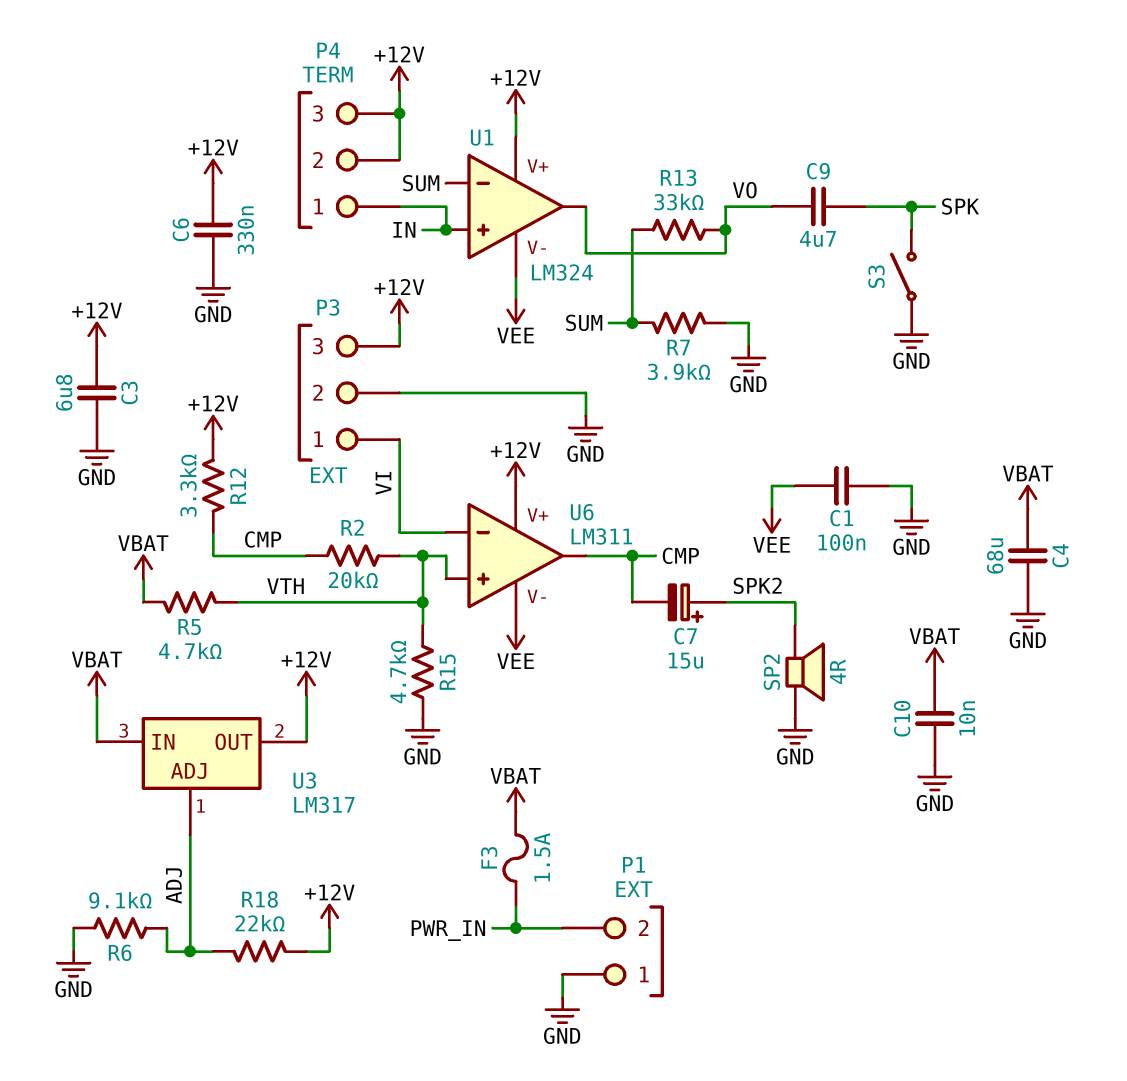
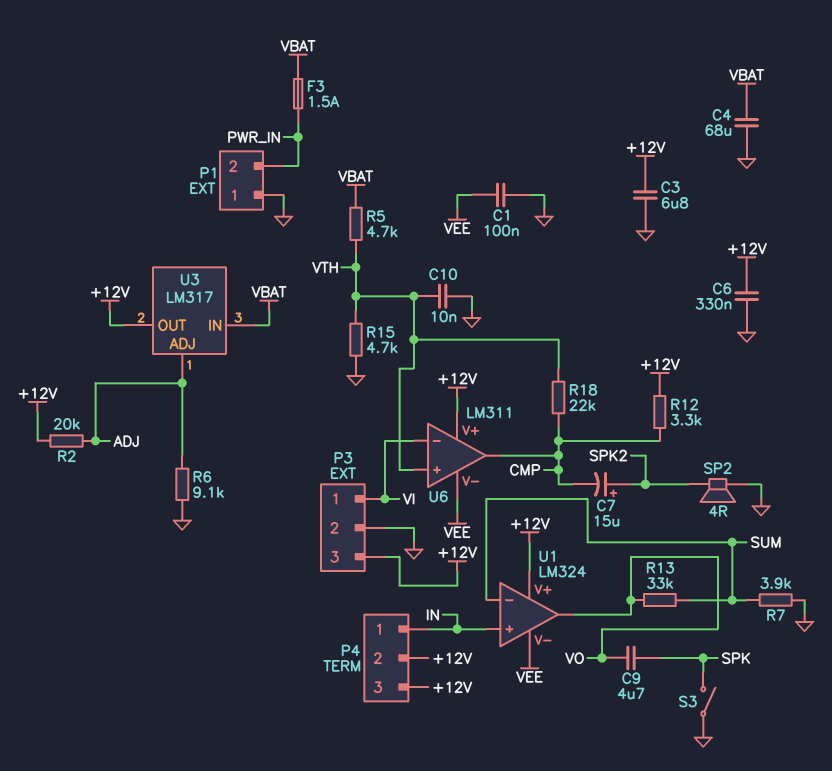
C10: 10nF (GND, VBAT) -> 10nF (GND, VTH)
R2: 20k (CMP, VTH) -> 20k (+12V, ADJ)
R18: 22k (+12V, ADJ) -> 22k (CMP, VTH)

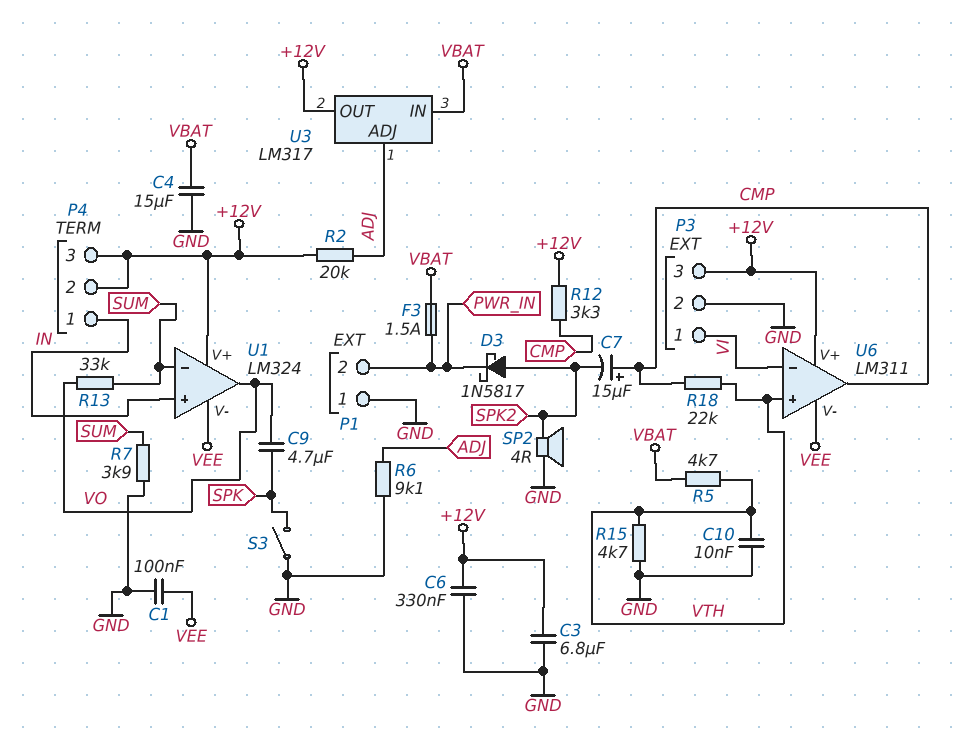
C4: 68uF (GND, VBAT) -> 15uF (GND, VBAT)
C7: 15uF (plus SPK2, minus CMP) -> 15uF (plus CMP, minus SPK2)
D3: none -> schottky 1N5817 (A SPK2, K PWR_IN)

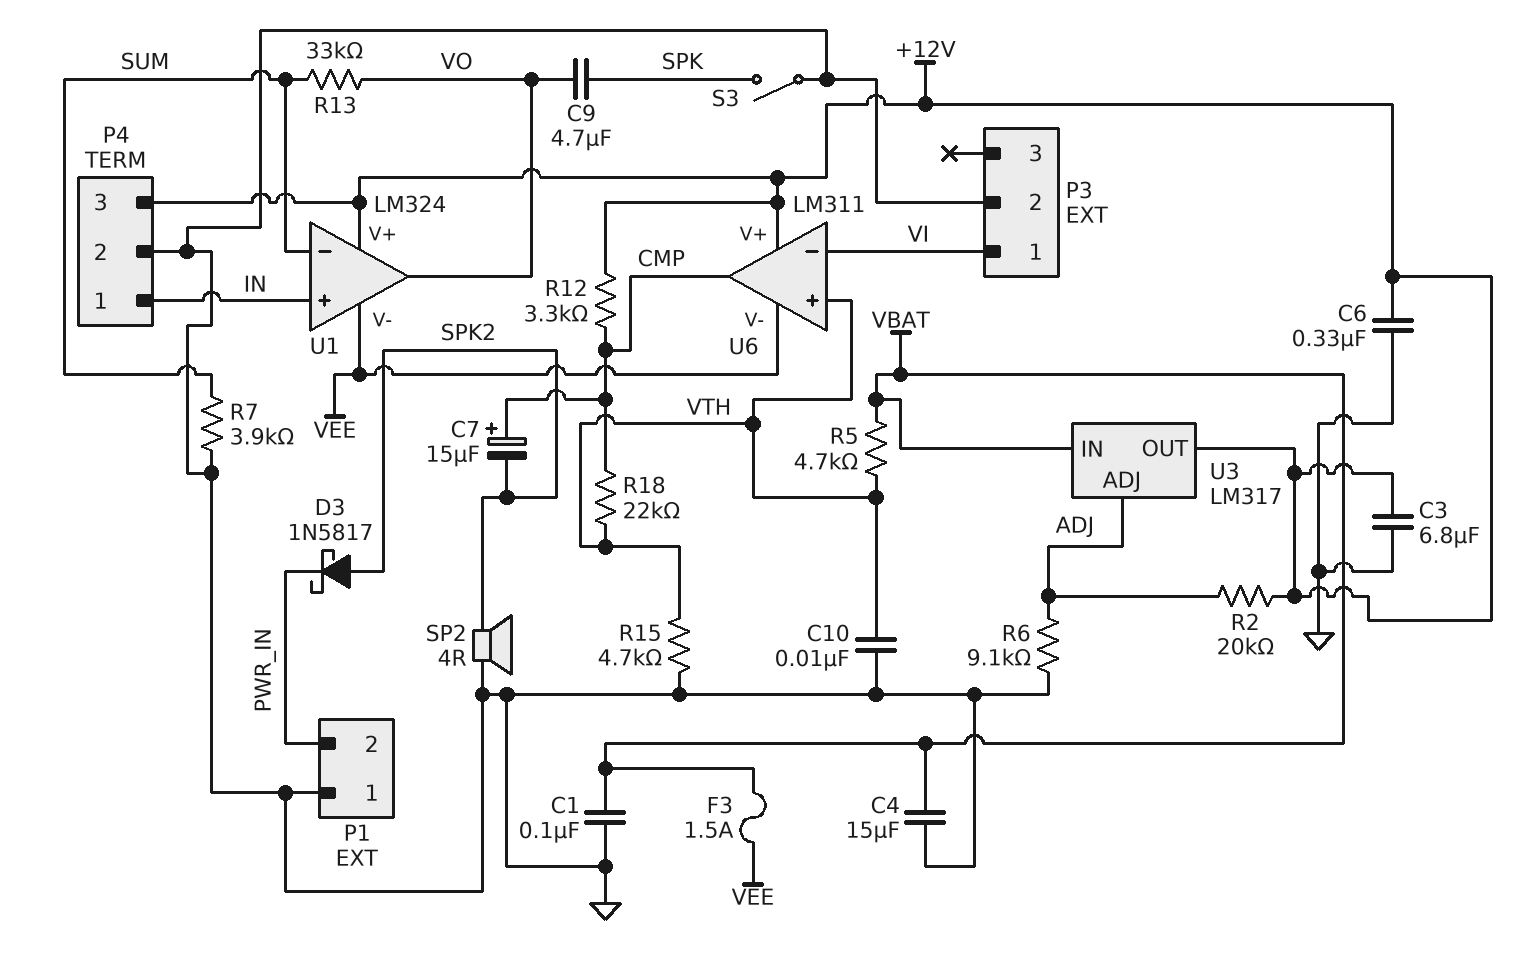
C1: 100nF (GND, VEE) -> 100nF (GND, VBAT)
F3: 1.5A (PWR_IN, VBAT) -> 1.5A (VBAT, VEE)
P3 pin 3: +12V -> none
P4 pin 2: +12V -> GND

